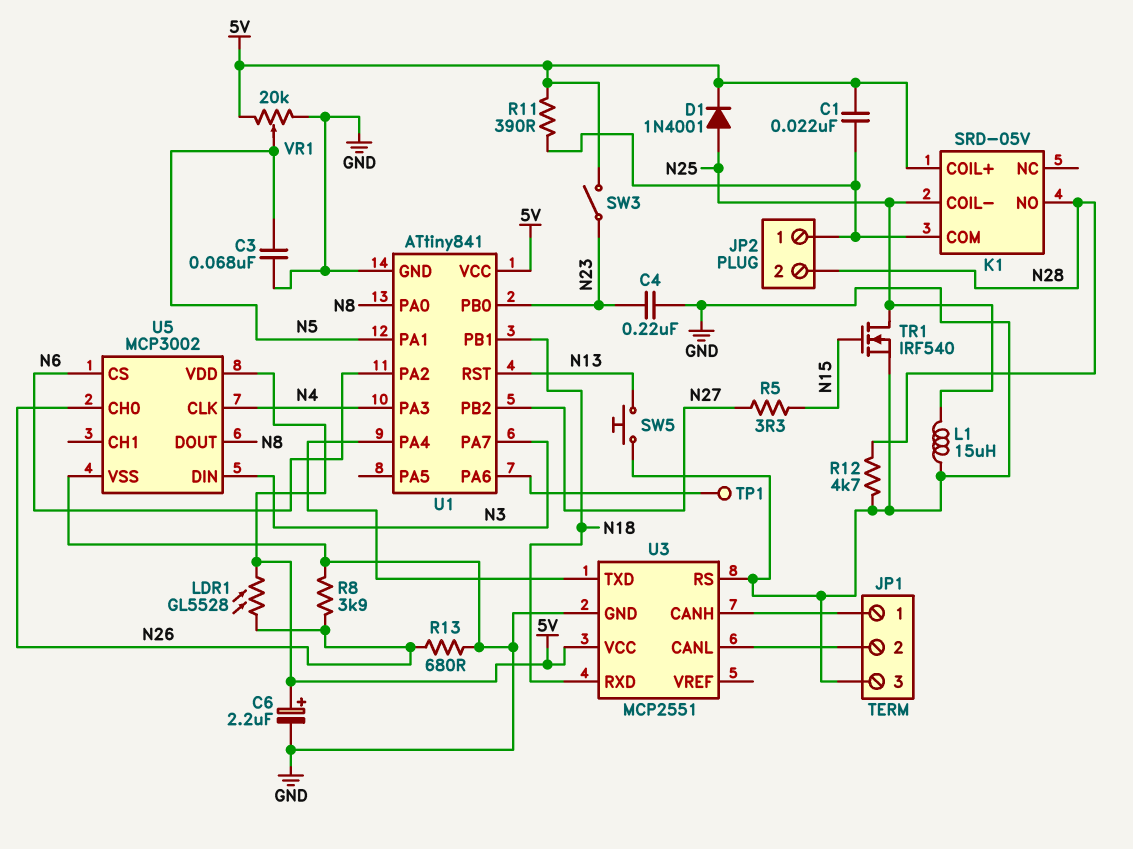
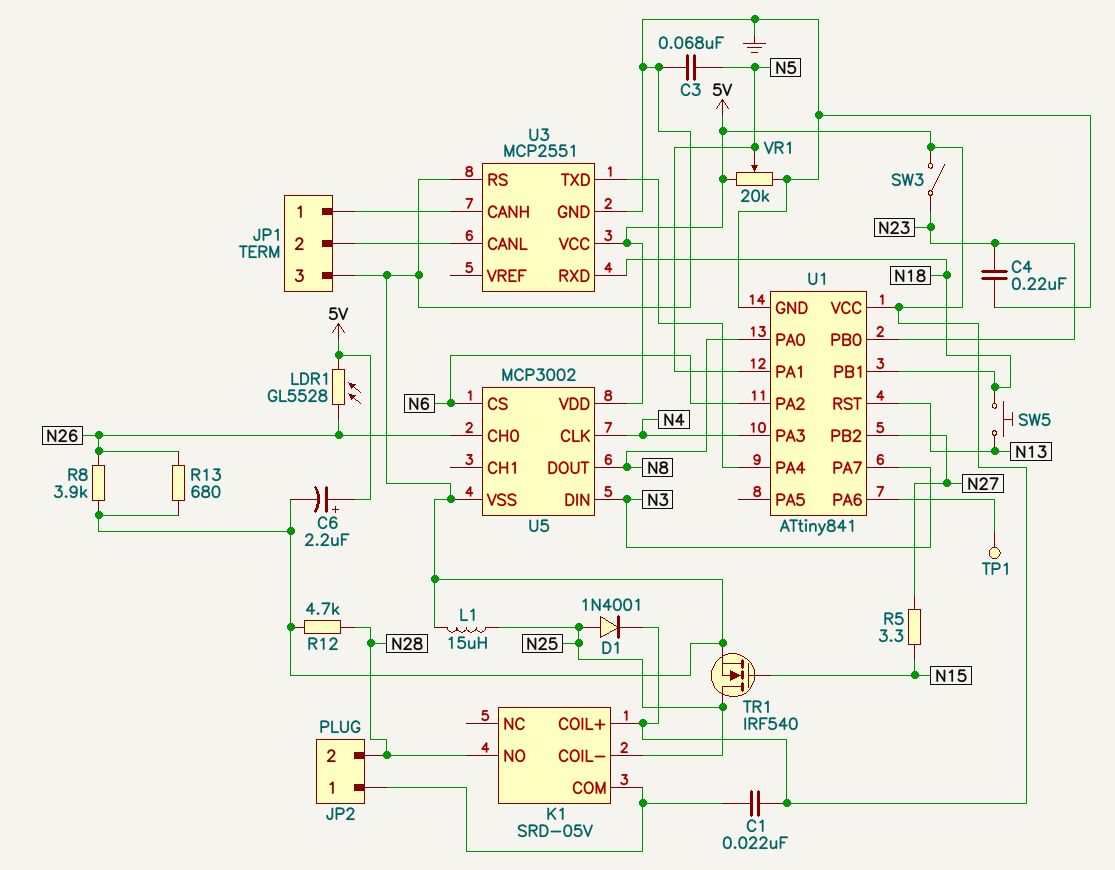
R11: 390 (5V, JP2/1) -> none
SW5: button (GND, N13) -> button (N13, N18)

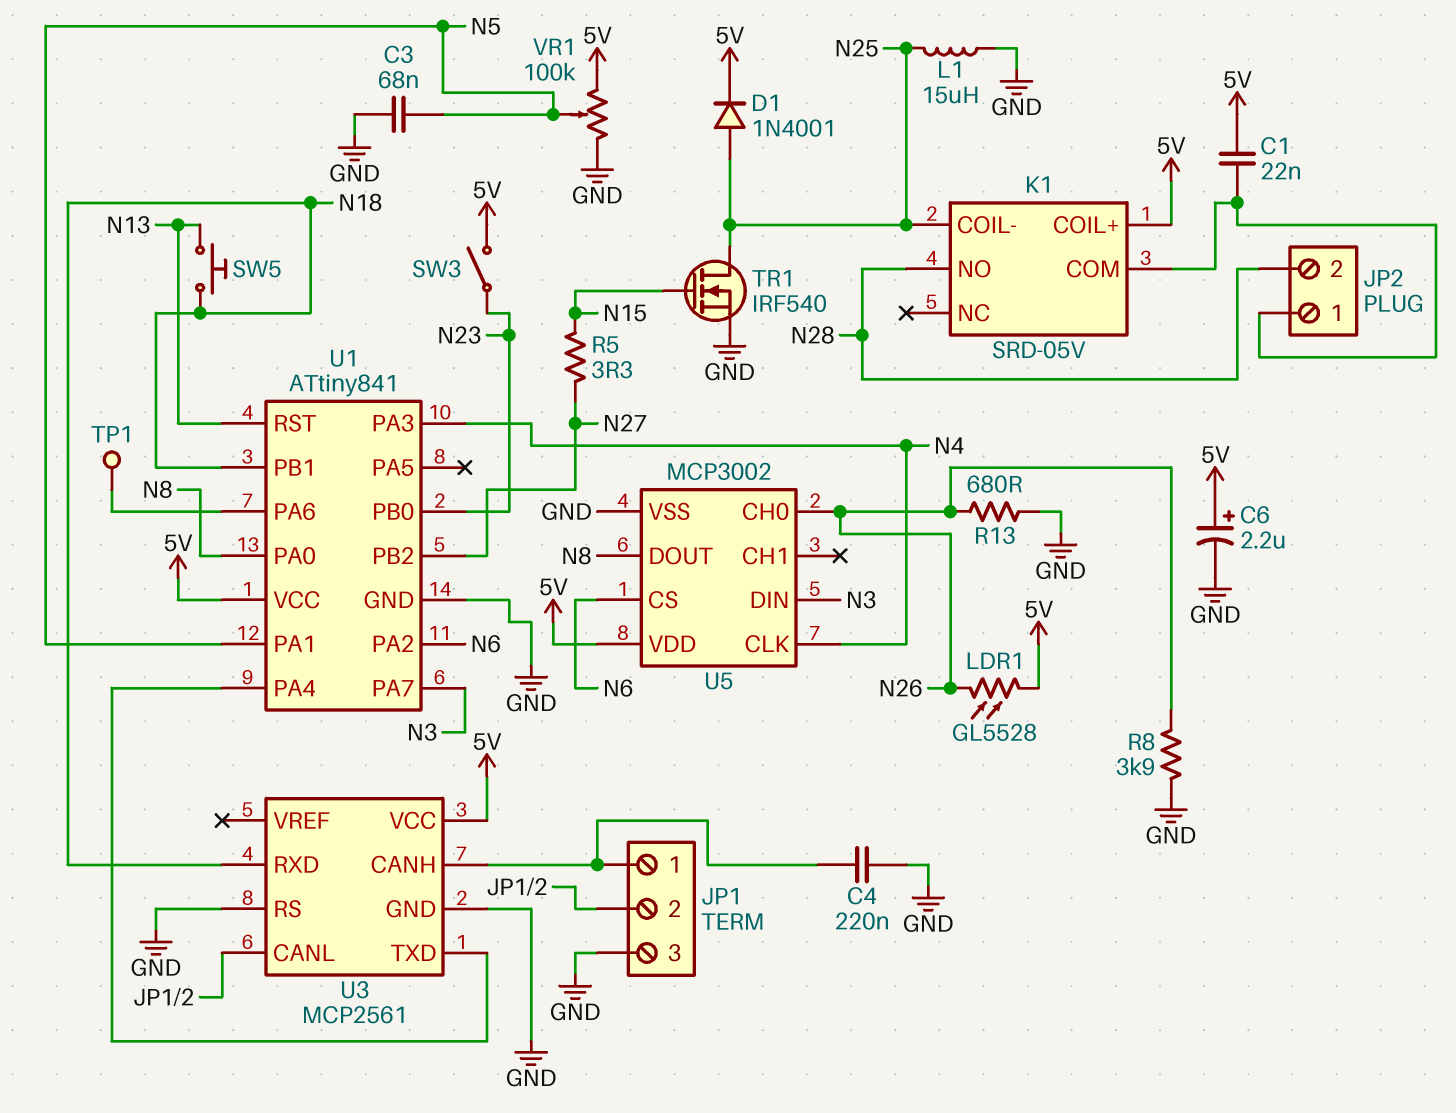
C4: 220nF (GND, N23) -> 220nF (GND, JP1/1)
R12: 4.7k (GND, N28) -> none
U3: MCP2551 -> MCP2561
VR1: 20k (5V, GND, wiper N5) -> 100k (5V, GND, wiper N5)

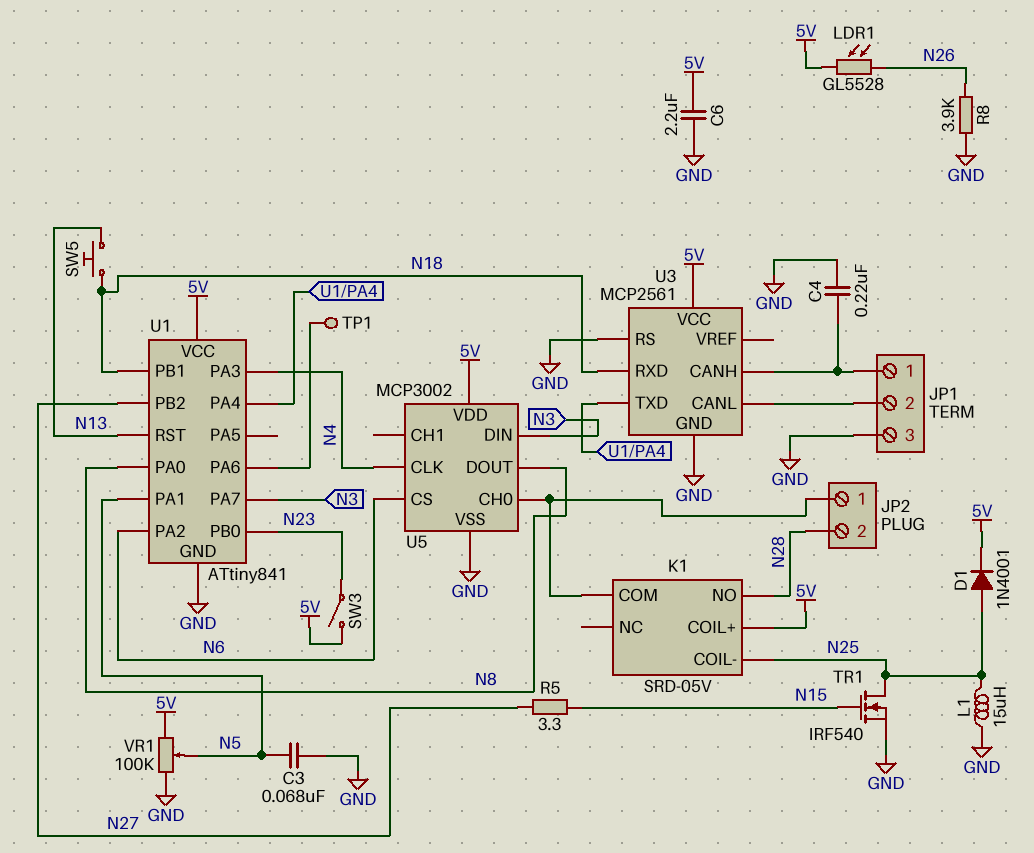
C1: 22nF (5V, JP2/1) -> none
C6: 2.2uF (plus 5V, minus GND) -> 2.2uF (5V, GND)
R13: 680 (GND, N26) -> none
U5 pin CH0: N26 -> JP2/1

